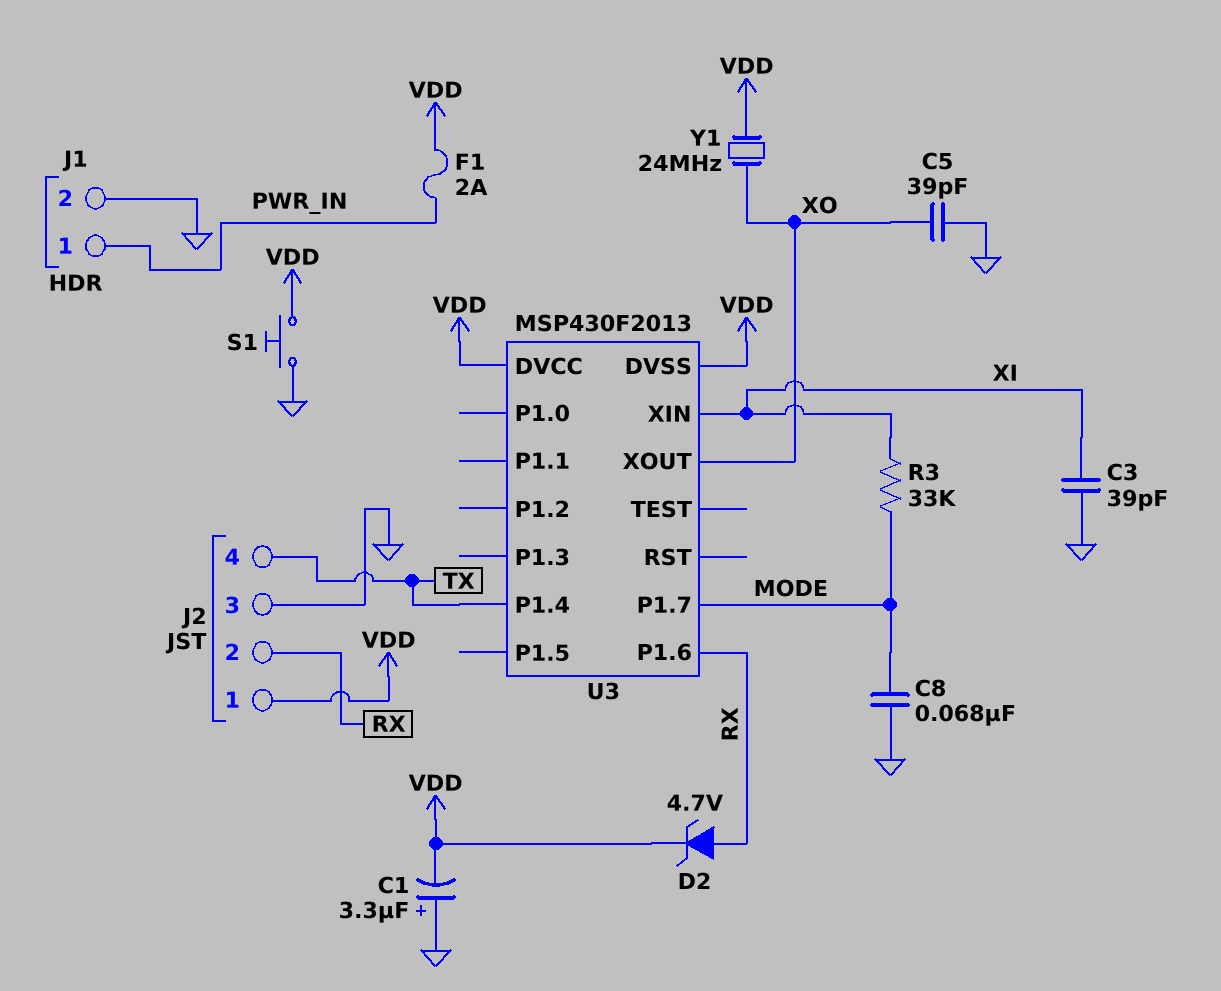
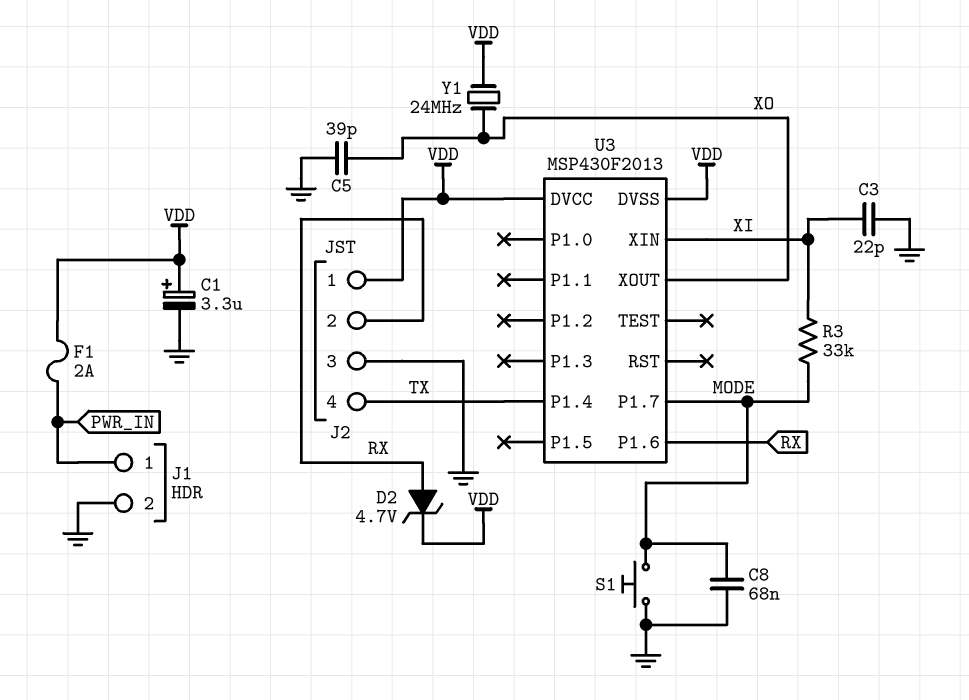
C1: 3.3uF (plus GND, minus VDD) -> 3.3uF (plus VDD, minus GND)
C3: 39pF (GND, XI) -> 22pF (GND, XI)
S1: button (GND, VDD) -> button (GND, MODE)

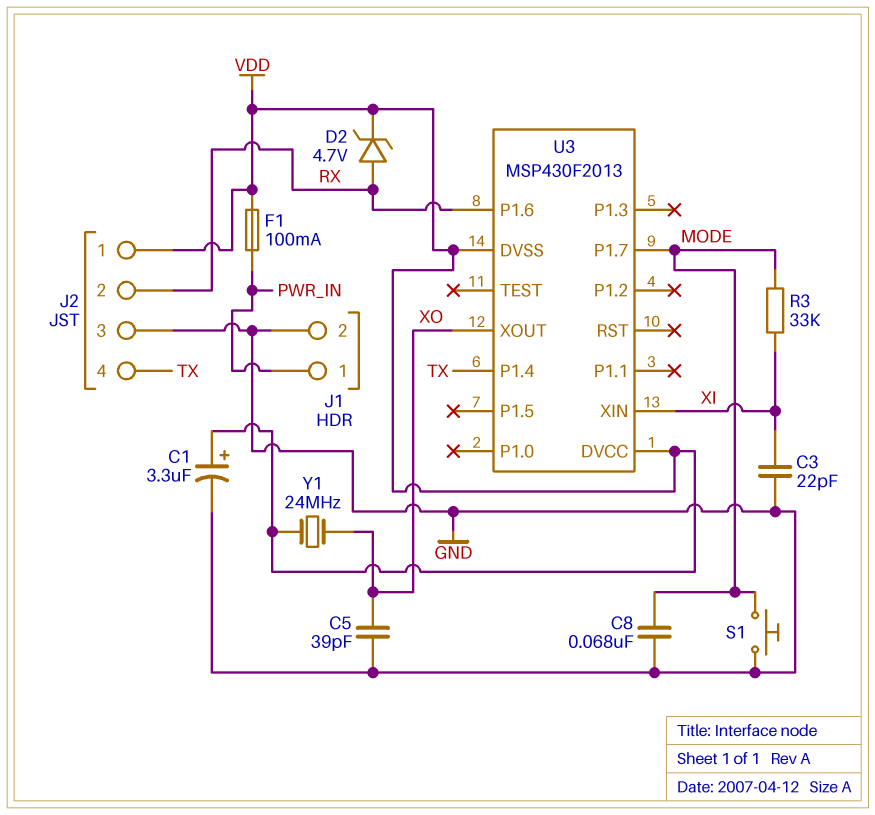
F1: 2A (PWR_IN, VDD) -> 100mA (PWR_IN, VDD)

